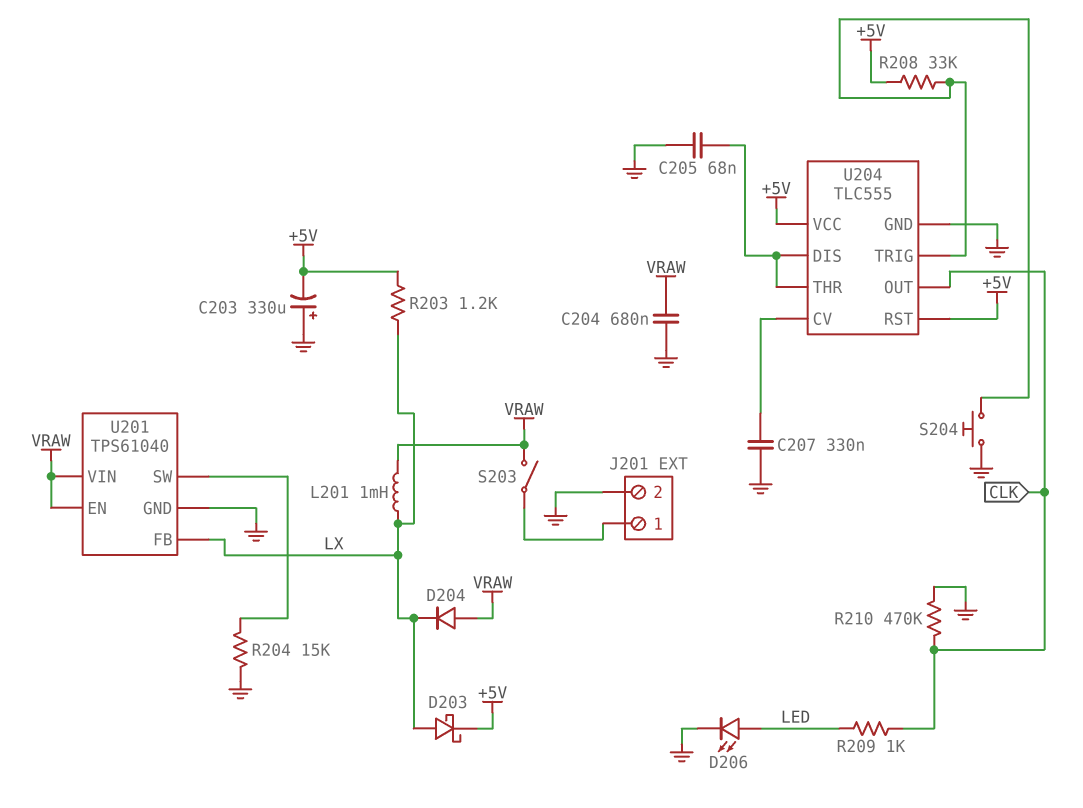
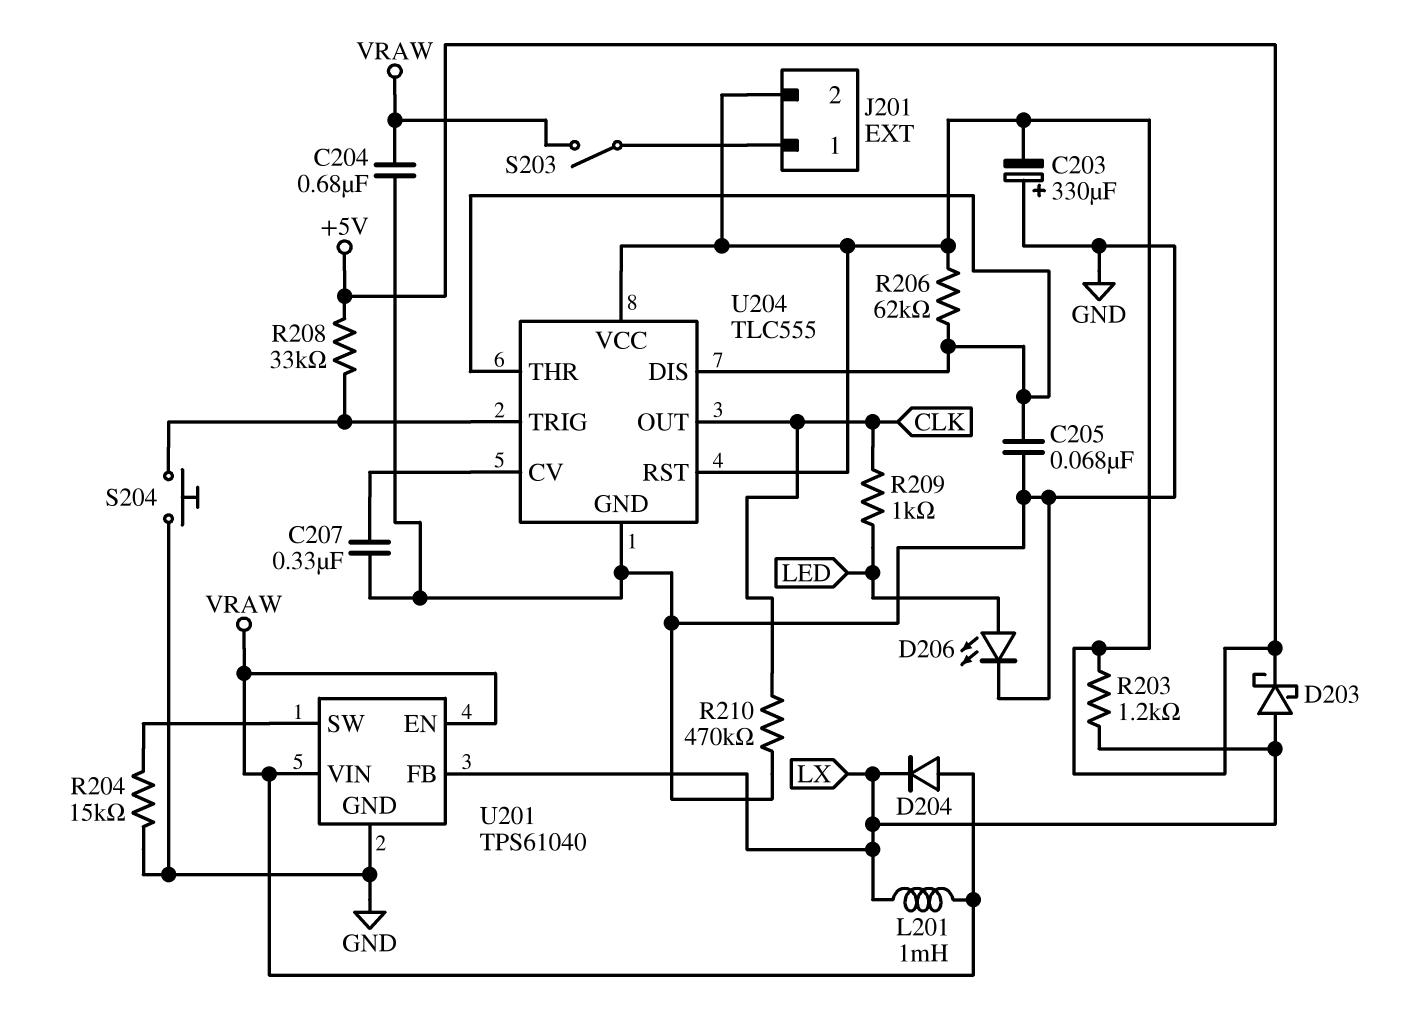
J201 pin 2: GND -> +5V
R206: none -> 62k (+5V, U204/DIS)

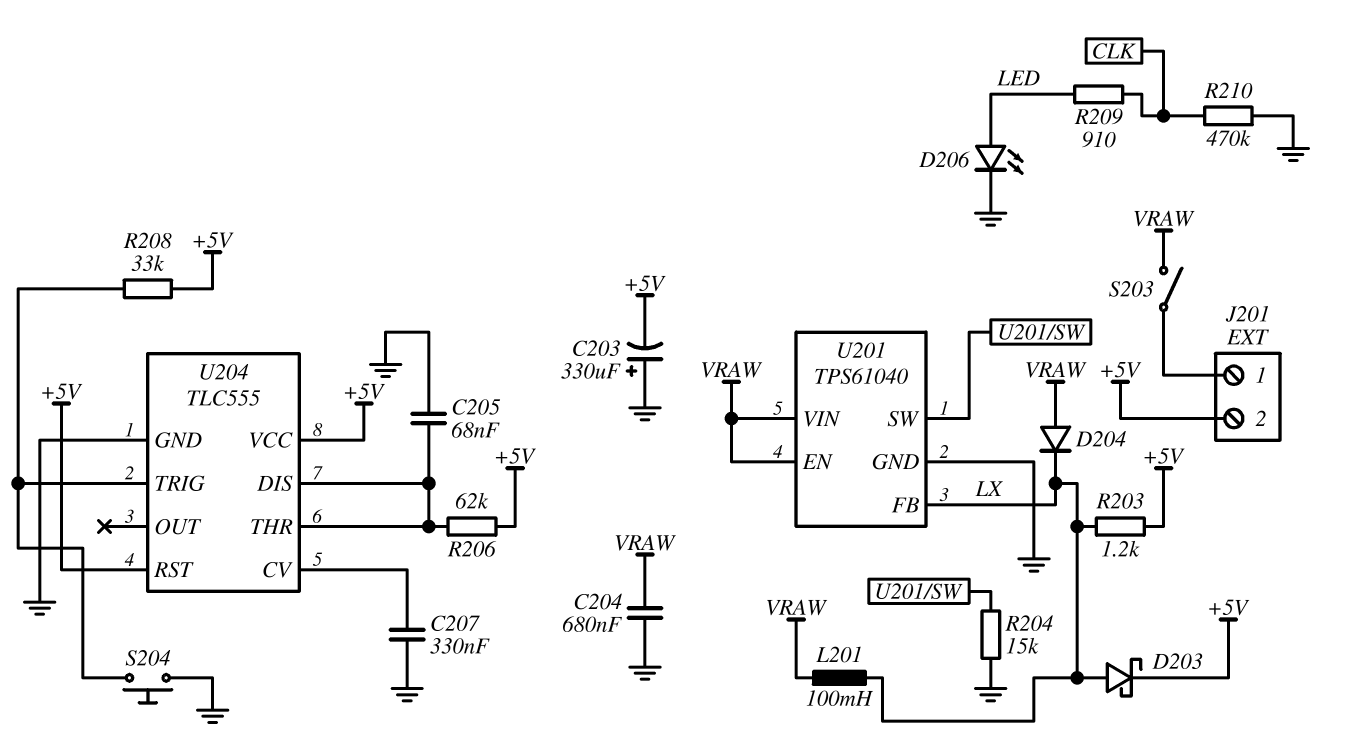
L201: 1mH (LX, VRAW) -> 100mH (LX, VRAW)
R209: 1k (CLK, LED) -> 910 (CLK, LED)
U204 pin OUT: CLK -> none

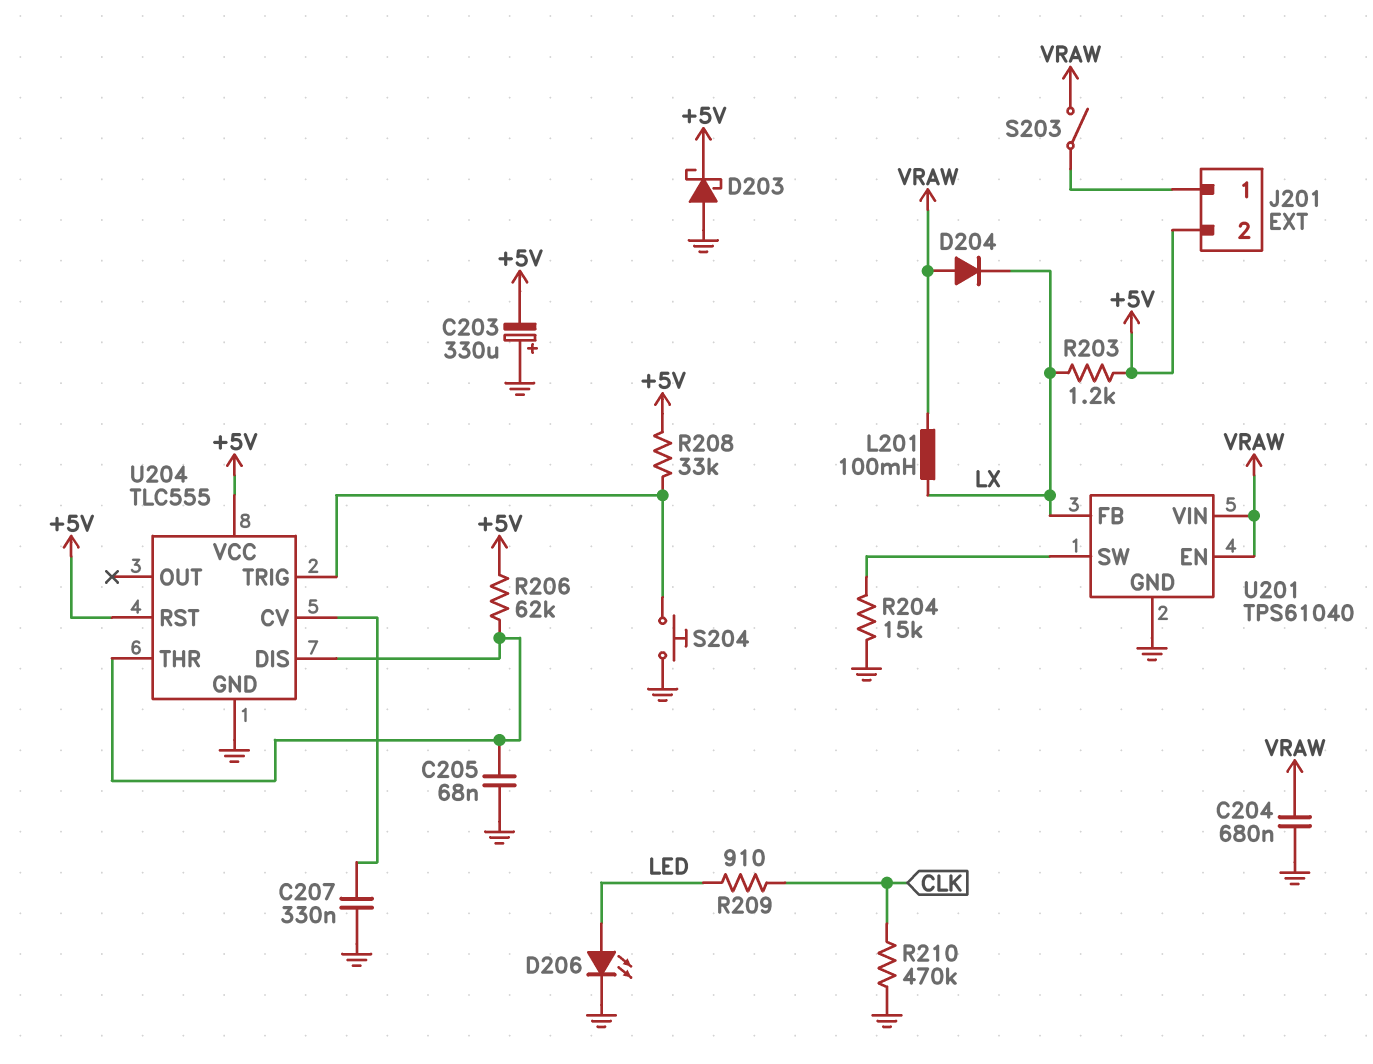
D203: schottky (A LX, K +5V) -> schottky (A GND, K +5V)

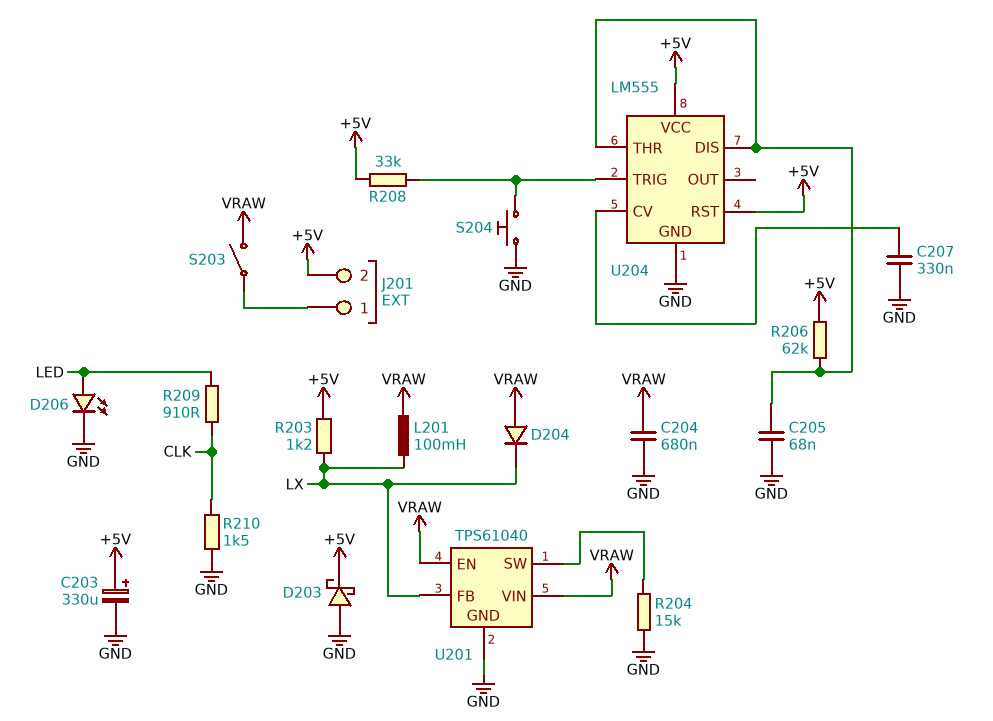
C203: 330uF (plus GND, minus +5V) -> 330uF (plus +5V, minus GND)
R210: 470k (CLK, GND) -> 1.5k (CLK, GND)
U204: TLC555 -> LM555

